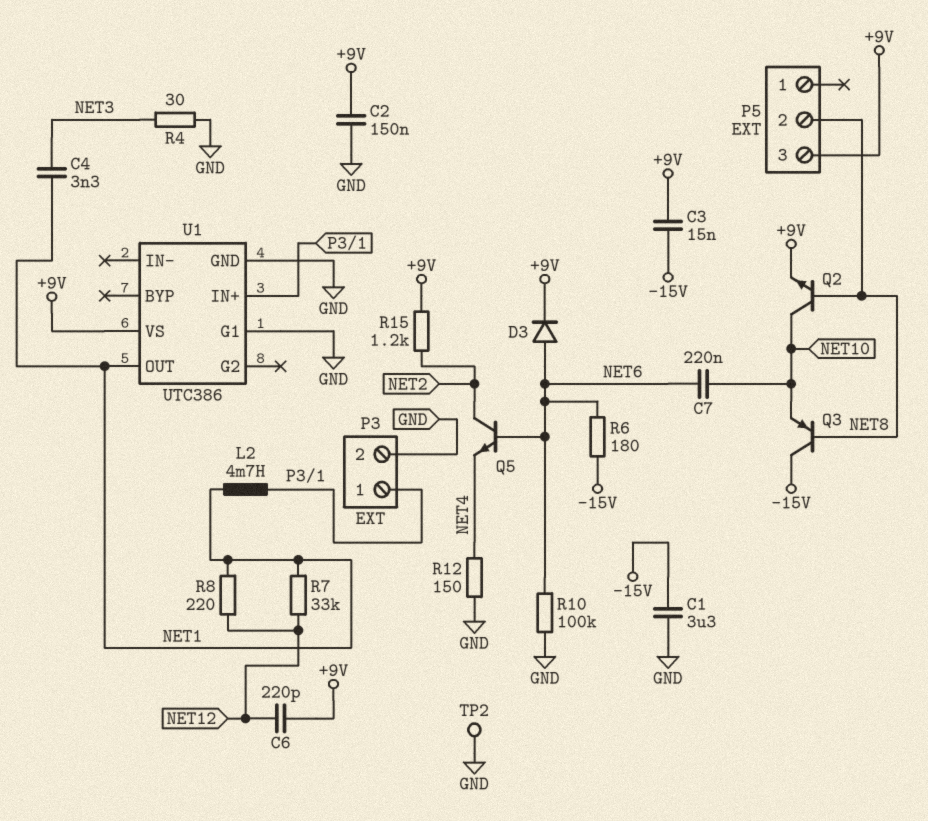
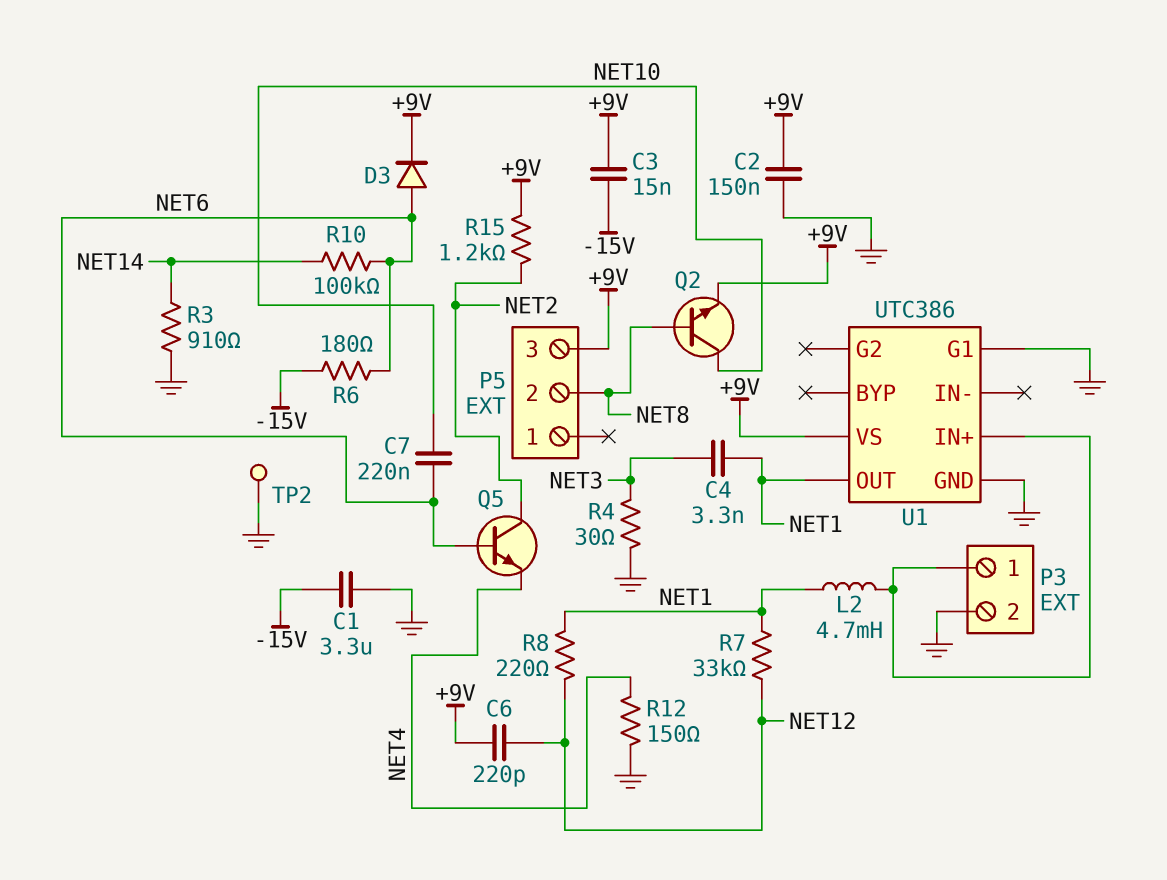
Q3: PNP (B NET8, C -15V, E NET10) -> none
R3: none -> 910 (GND, NET14)
R10: 100k (GND, NET6) -> 100k (NET6, NET14)

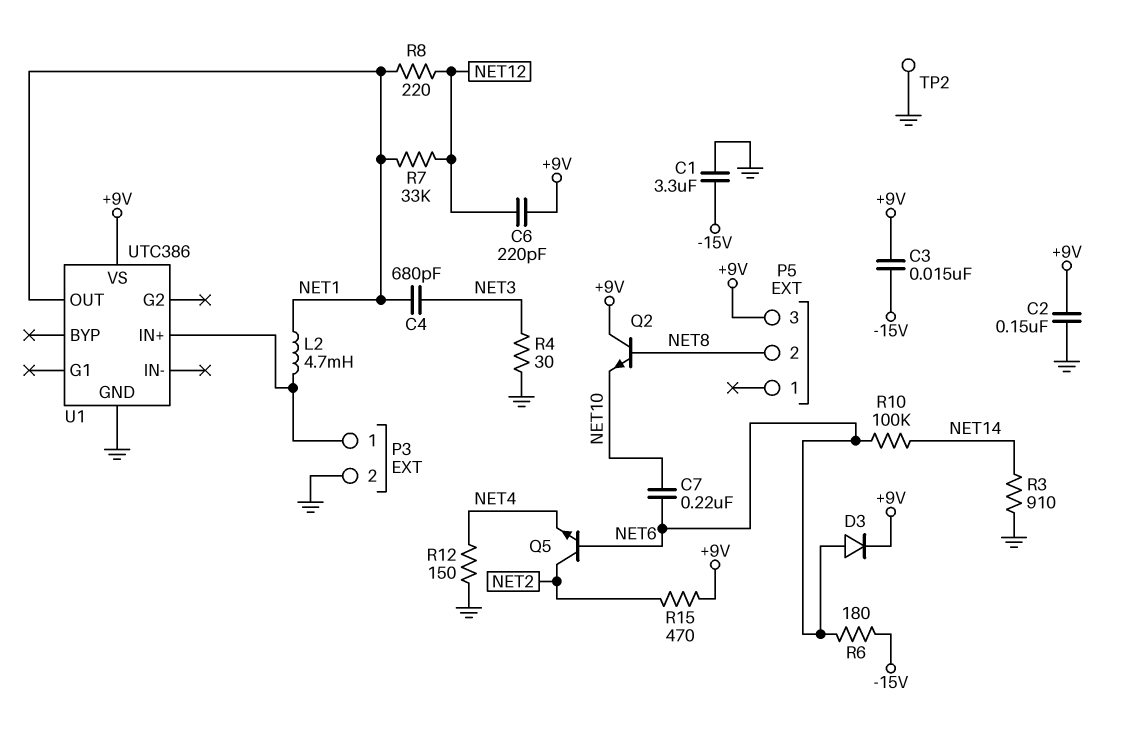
C4: 3.3nF (NET1, NET3) -> 680pF (NET1, NET3)
Q2: NPN (B NET8, C NET10, E +9V) -> NPN (B NET8, C +9V, E NET10)
R15: 1.2k (+9V, NET2) -> 470 (+9V, NET2)
U1 pin G1: GND -> none

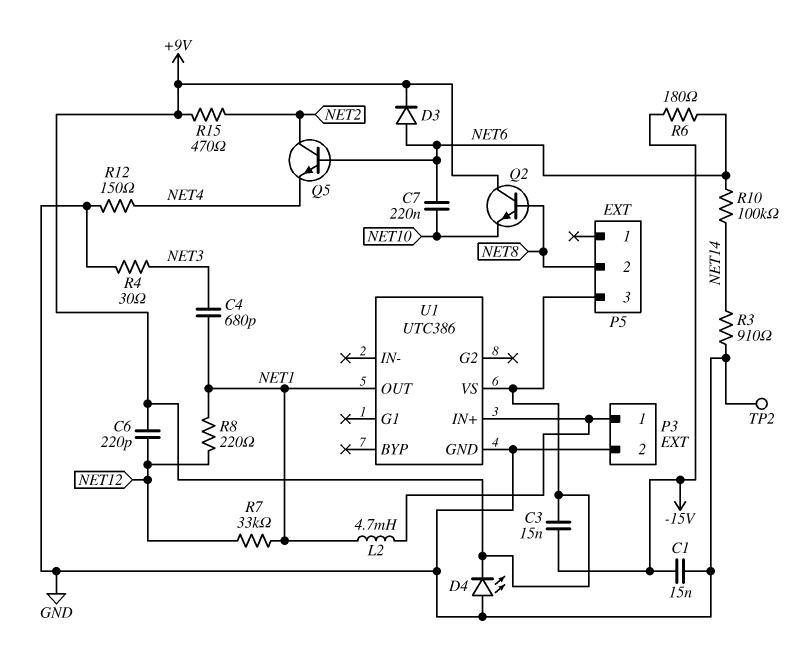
C1: 3.3uF (-15V, GND) -> 15nF (-15V, GND)
C2: 150nF (+9V, GND) -> none
D4: none -> LED (A GND, K +9V)

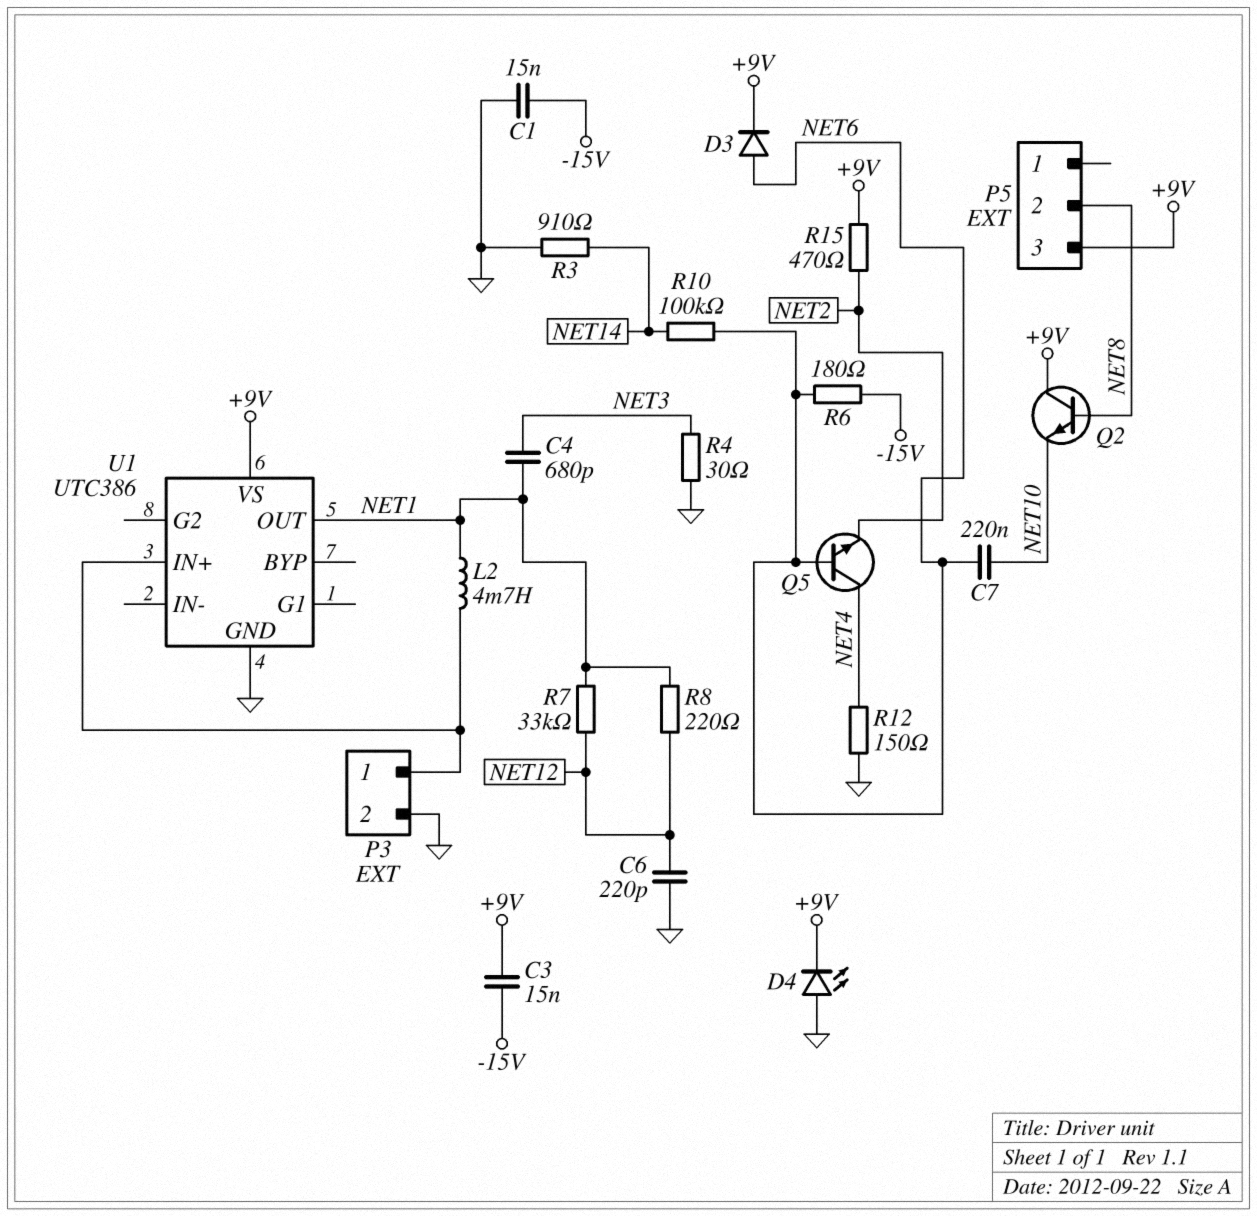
C6: 220pF (+9V, NET12) -> 220pF (GND, NET12)
Q5: NPN (B NET6, C NET2, E NET4) -> NPN (B NET6, C NET4, E NET2)
TP2: test point (GND) -> none

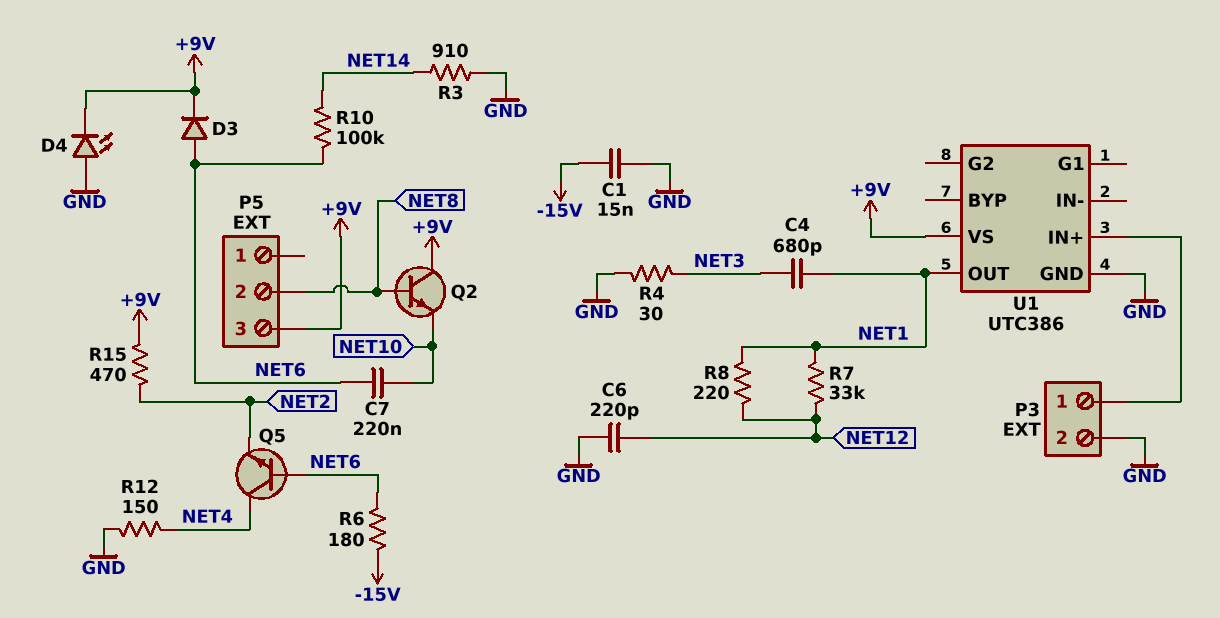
C3: 15nF (+9V, -15V) -> none
L2: 4.7mH (NET1, P3/1) -> none

